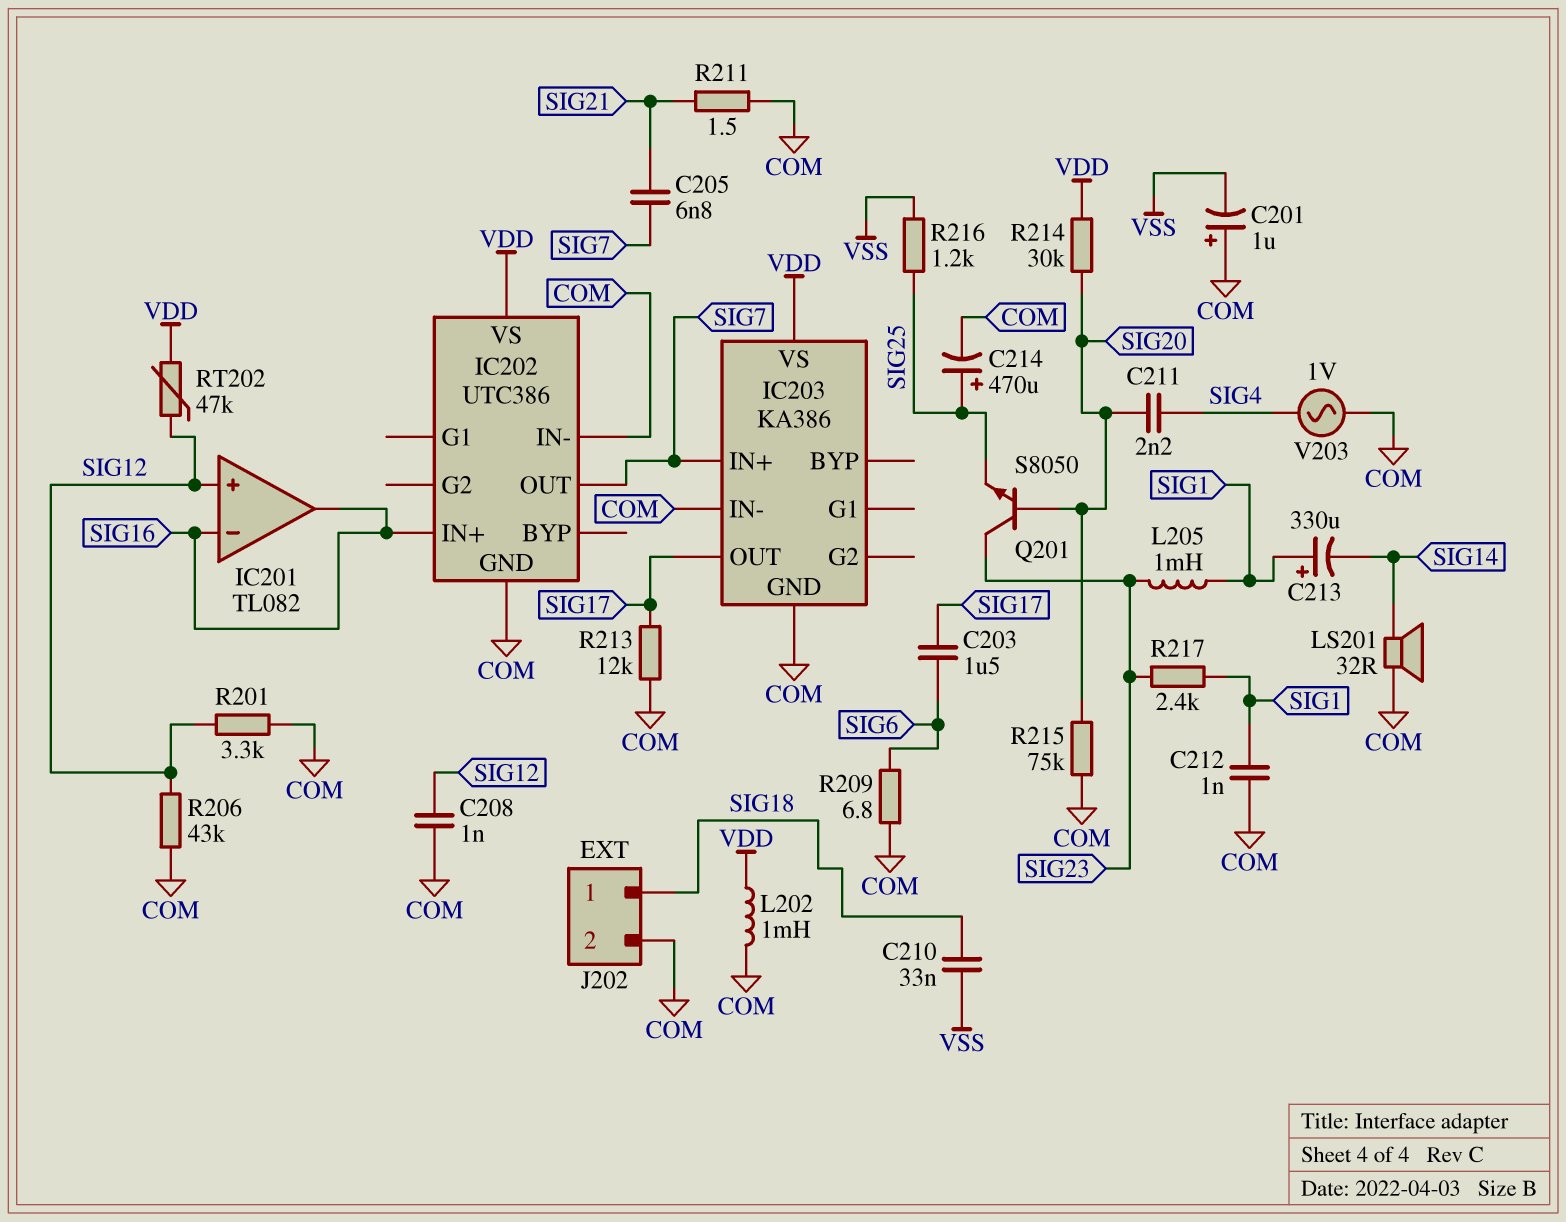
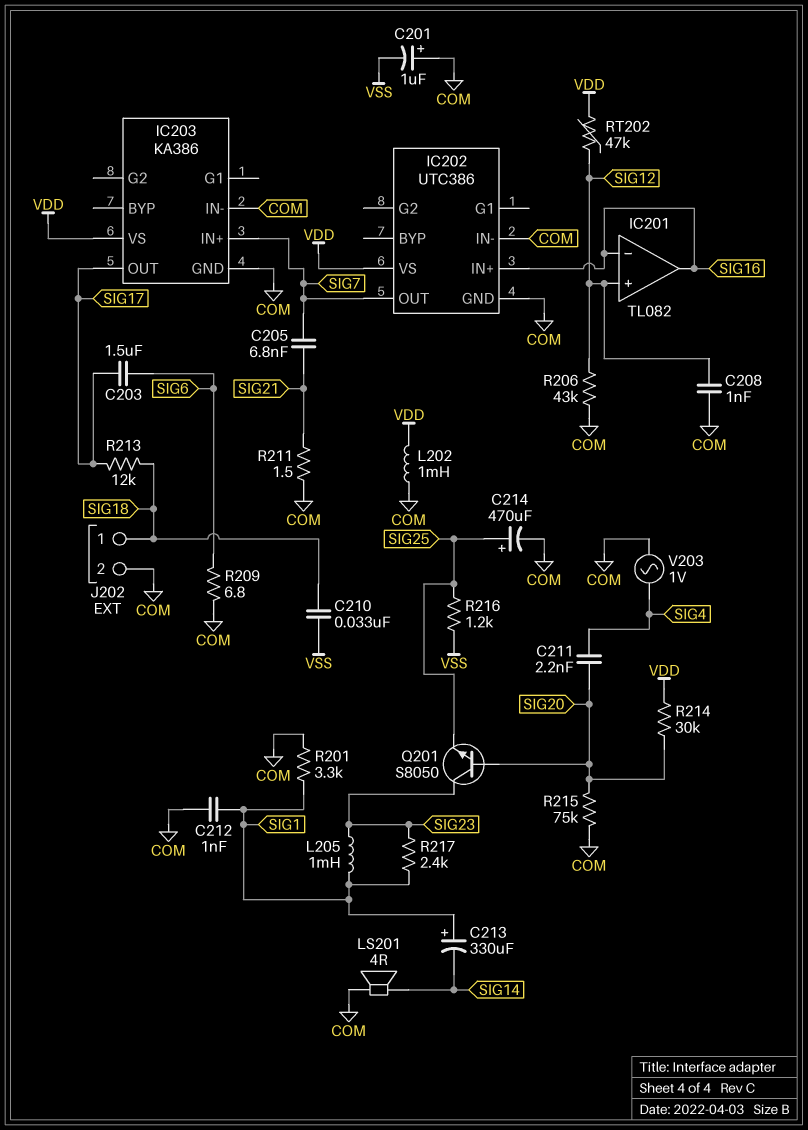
LS201: speaker 32R (COM, SIG14) -> speaker 4R (COM, SIG14)
R201: 3.3k (COM, SIG12) -> 3.3k (COM, SIG1)
R213: 12k (COM, SIG17) -> 12k (SIG17, SIG18)

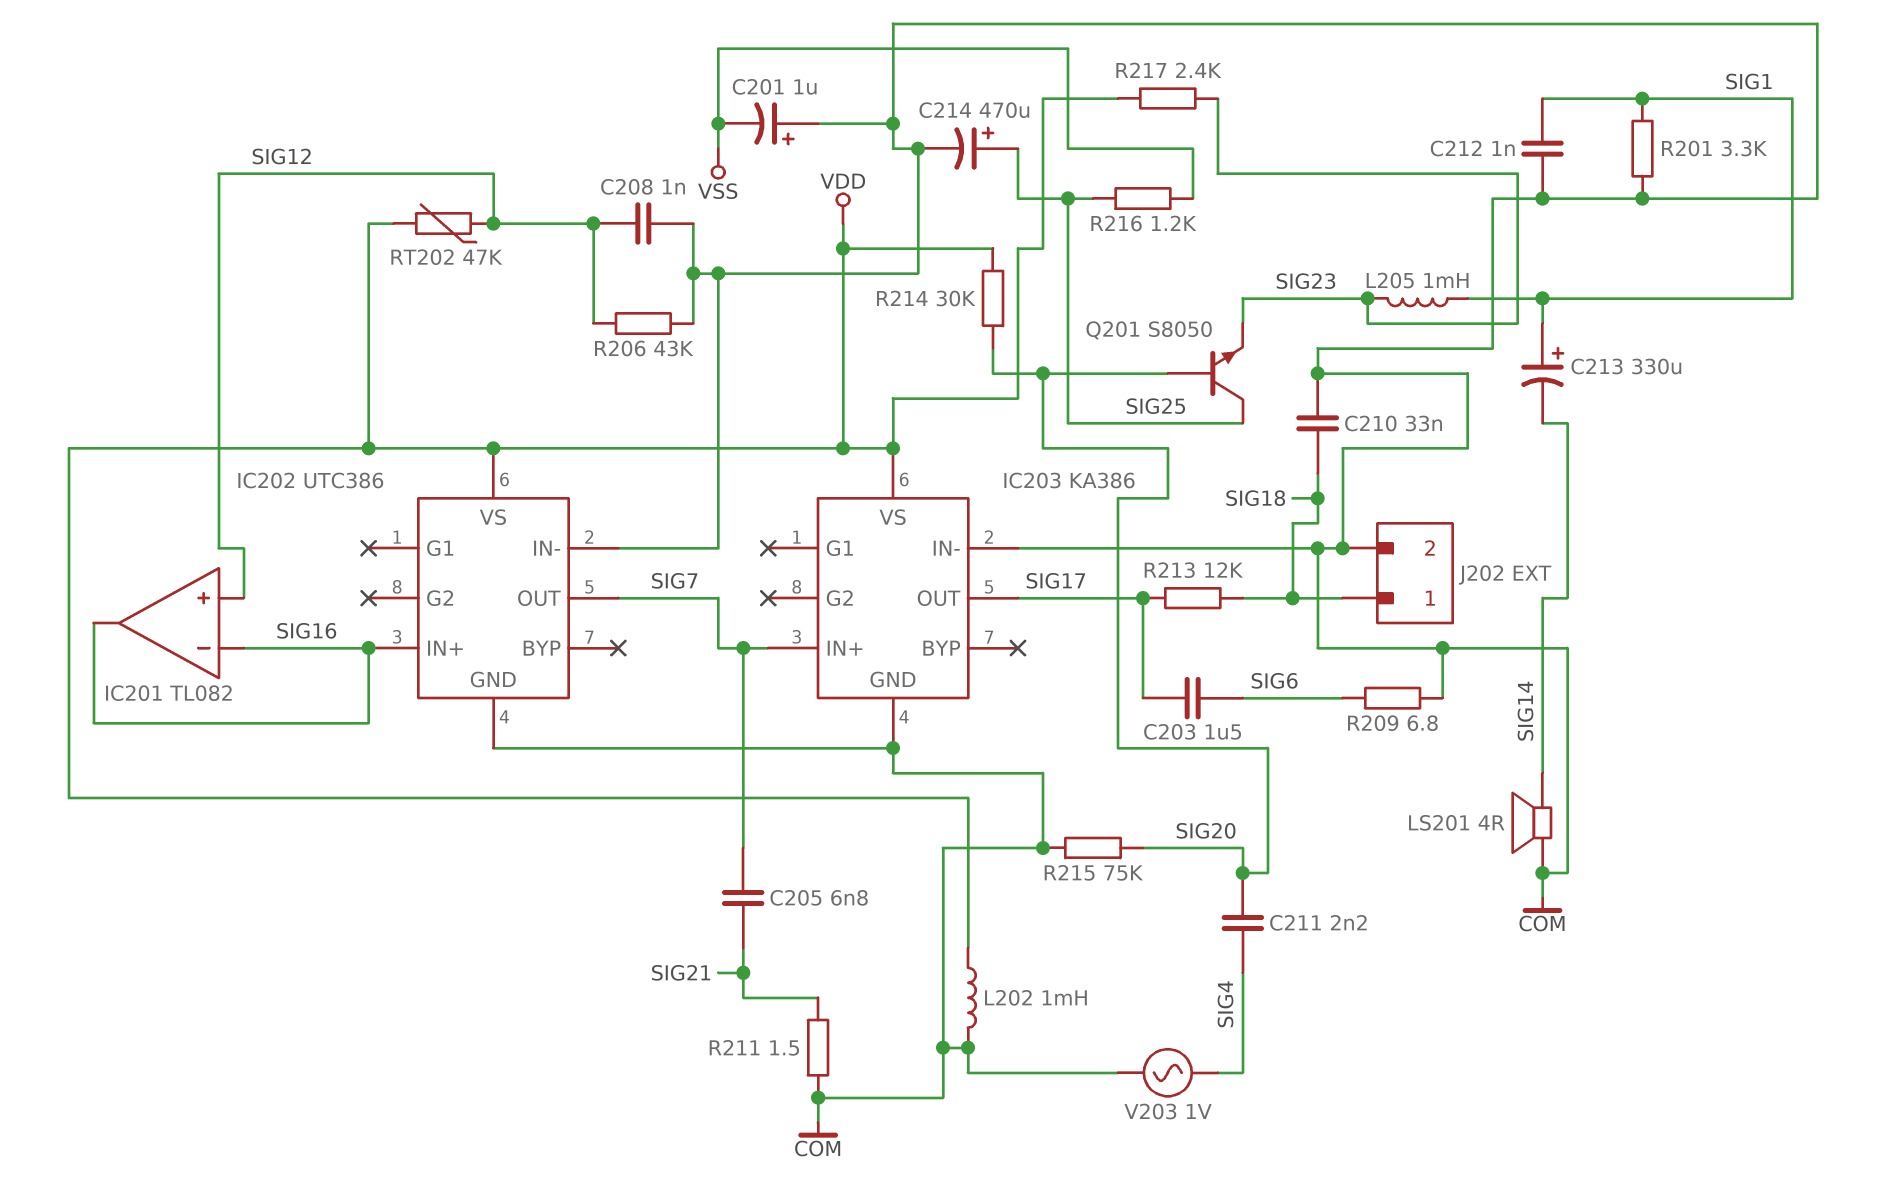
C210: 33nF (SIG18, VSS) -> 33nF (COM, SIG18)
Q201: NPN S8050 (B SIG20, C SIG23, E SIG25) -> NPN S8050 (B SIG20, C SIG25, E SIG23)
R217: 2.4k (SIG1, SIG23) -> 2.4k (SIG23, VDD)

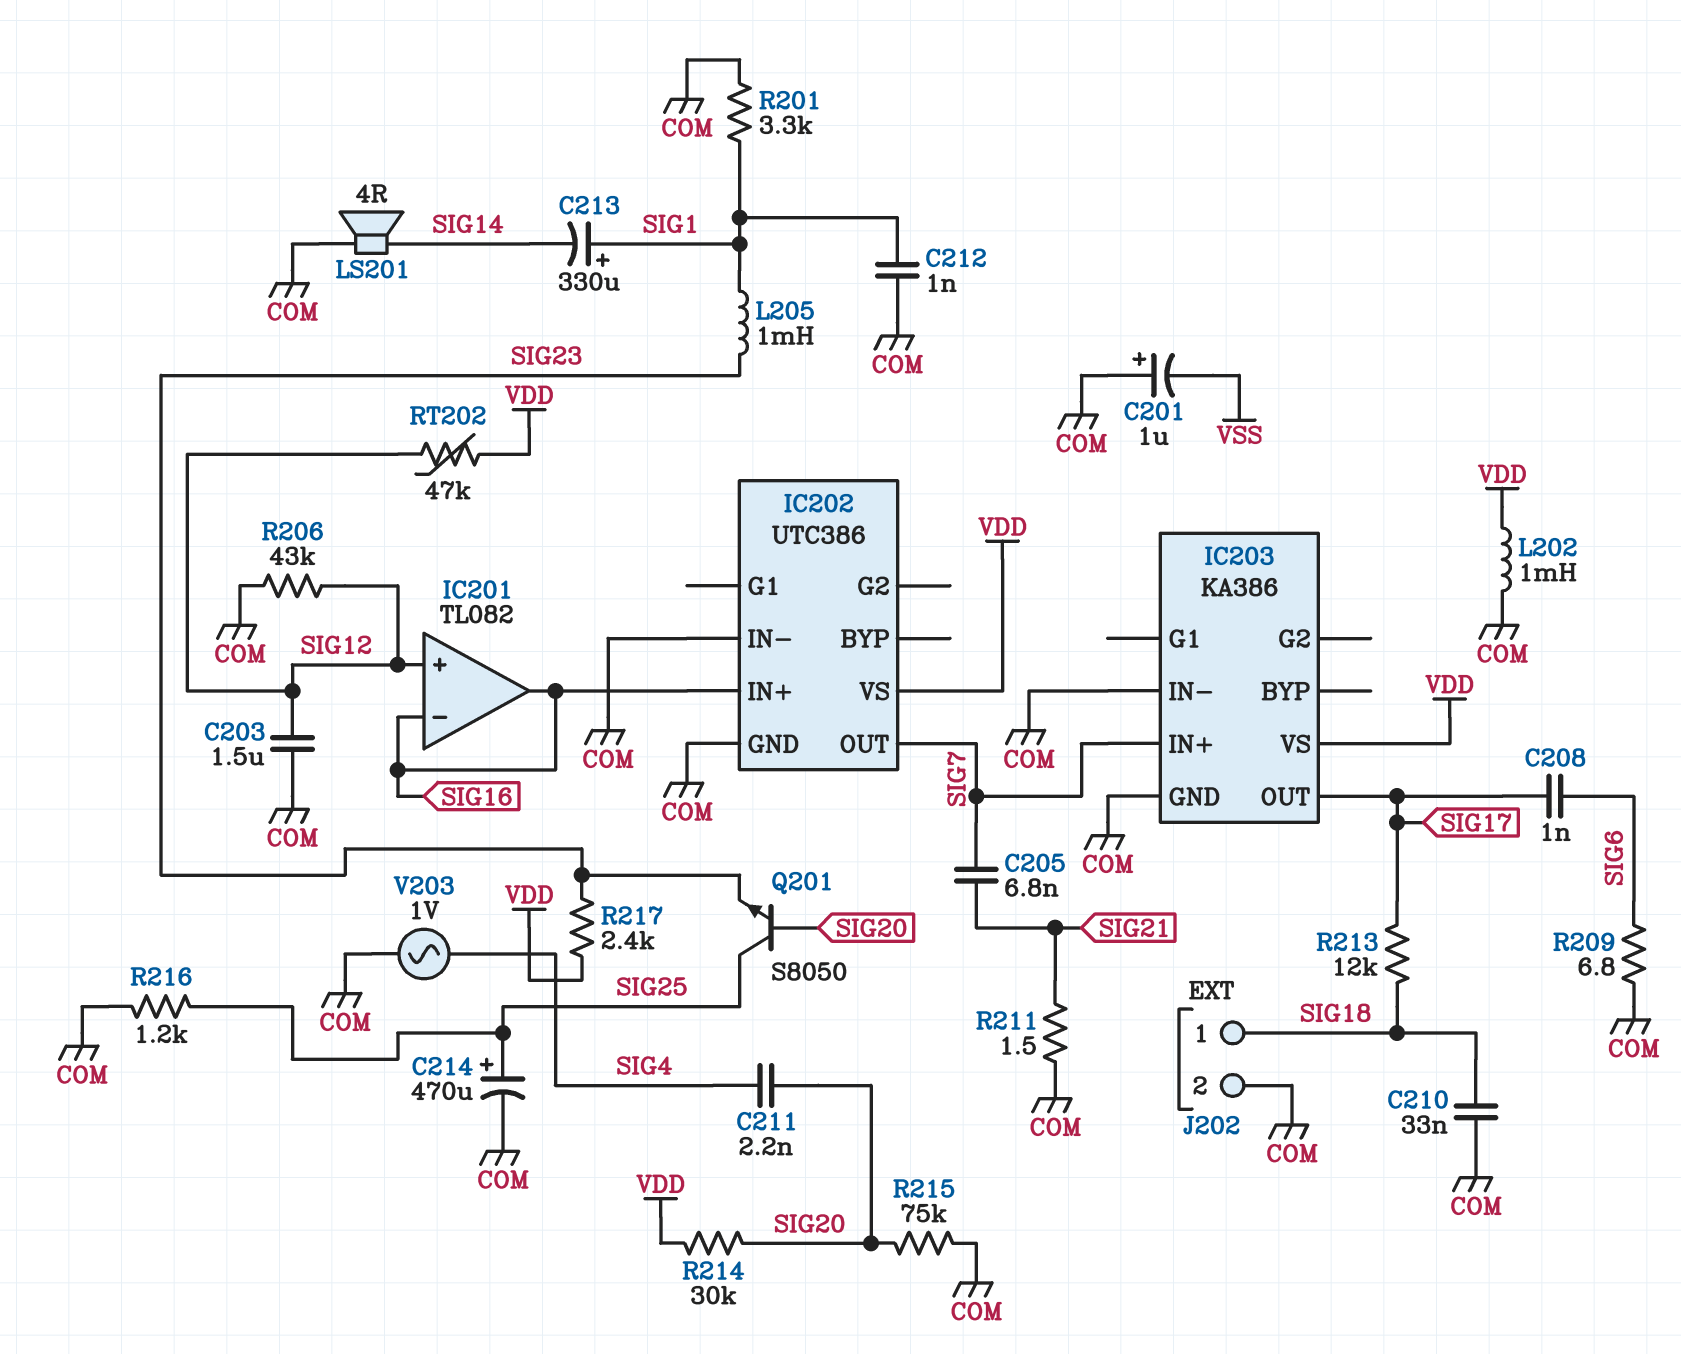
C203: 1.5uF (SIG6, SIG17) -> 1.5uF (COM, SIG12)
C208: 1nF (COM, SIG12) -> 1nF (SIG6, SIG17)
R216: 1.2k (SIG25, VSS) -> 1.2k (COM, SIG25)

